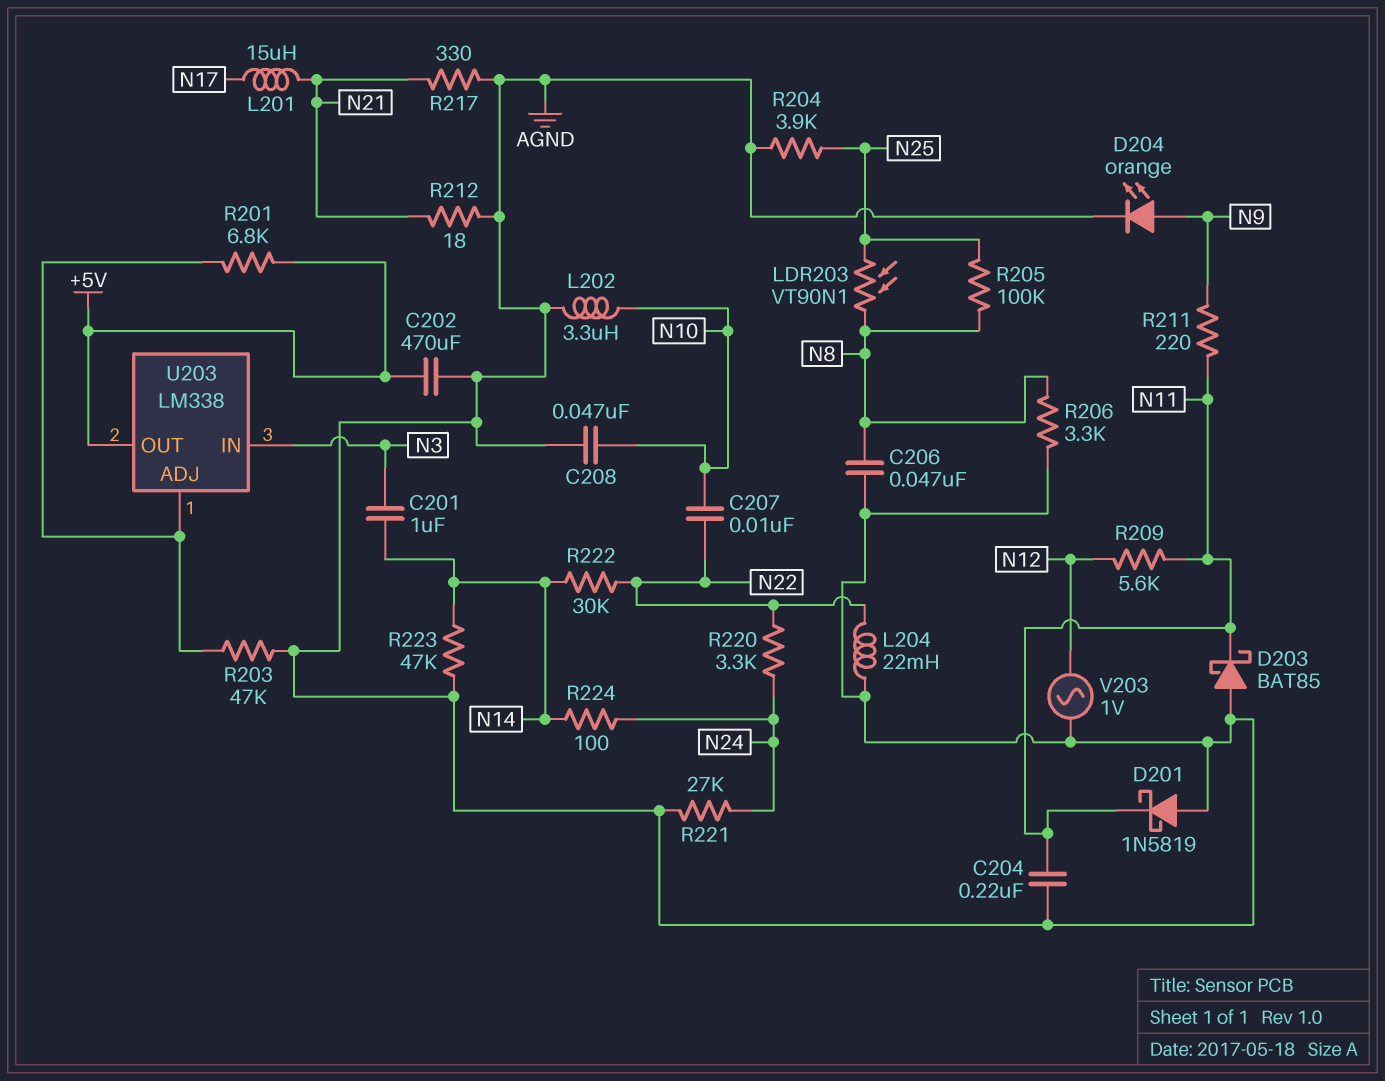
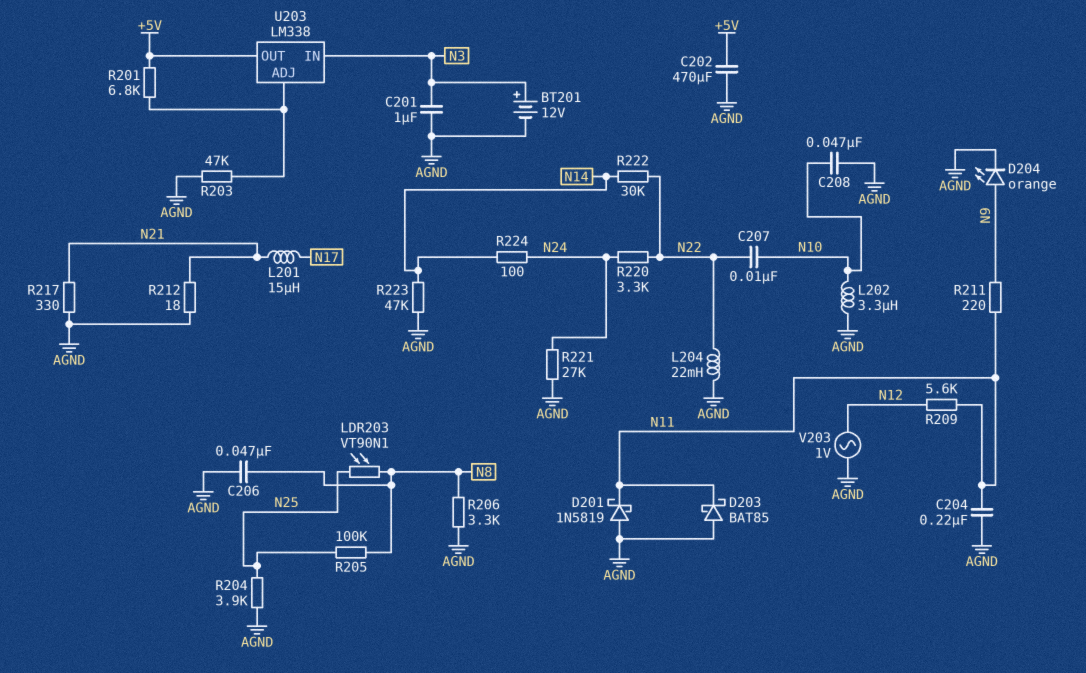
BT201: none -> 12V (plus N3, minus AGND)
C201: 1uF (N3, N14) -> 1uF (AGND, N3)

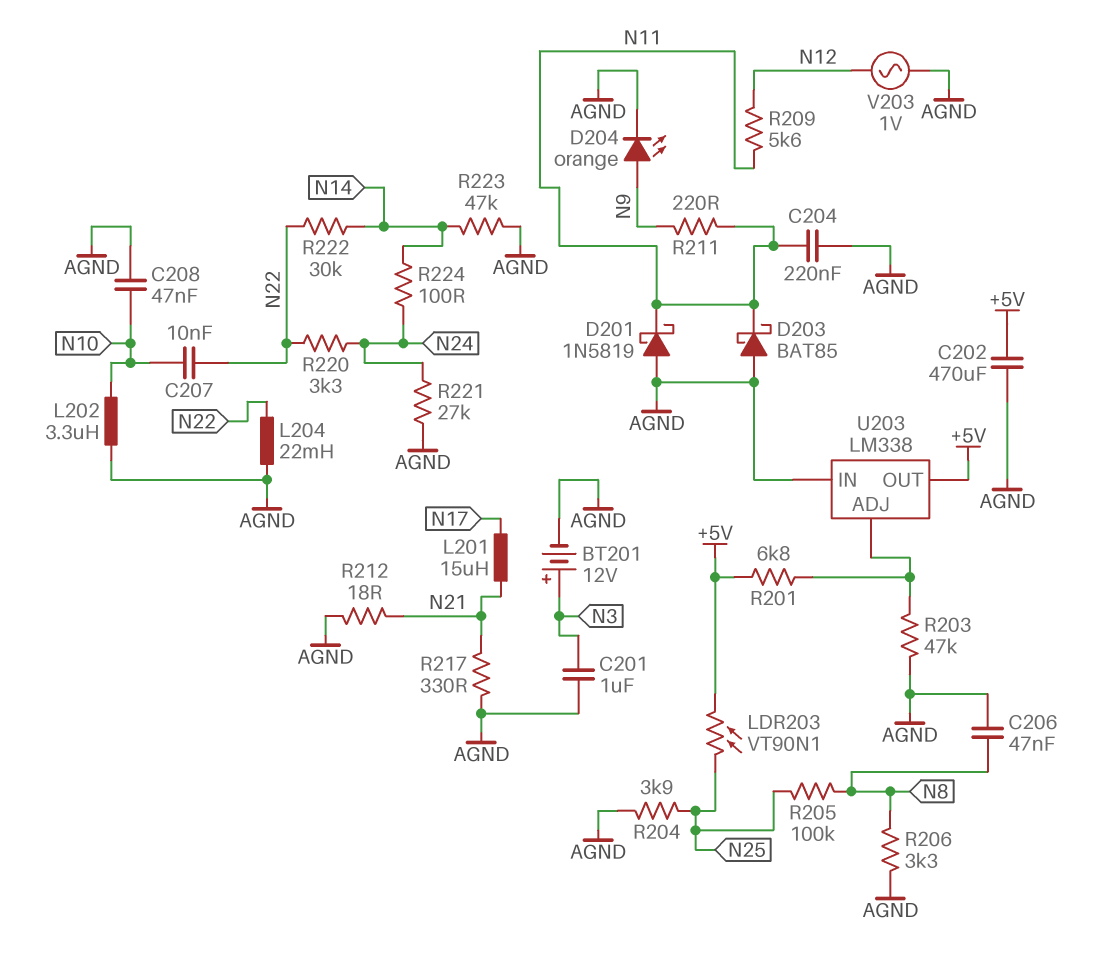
LDR203: VT90N1 (N8, N25) -> VT90N1 (+5V, N25)
U203 pin IN: N3 -> AGND

